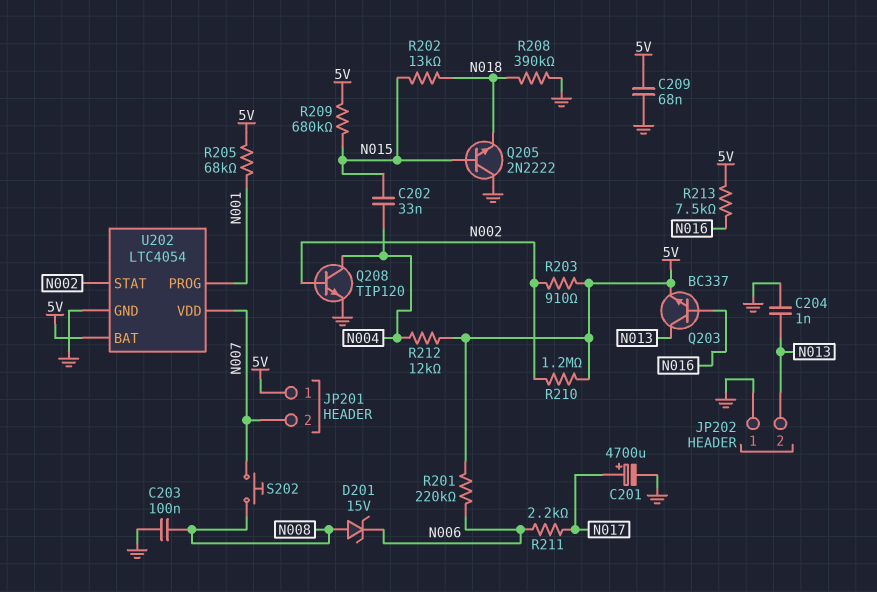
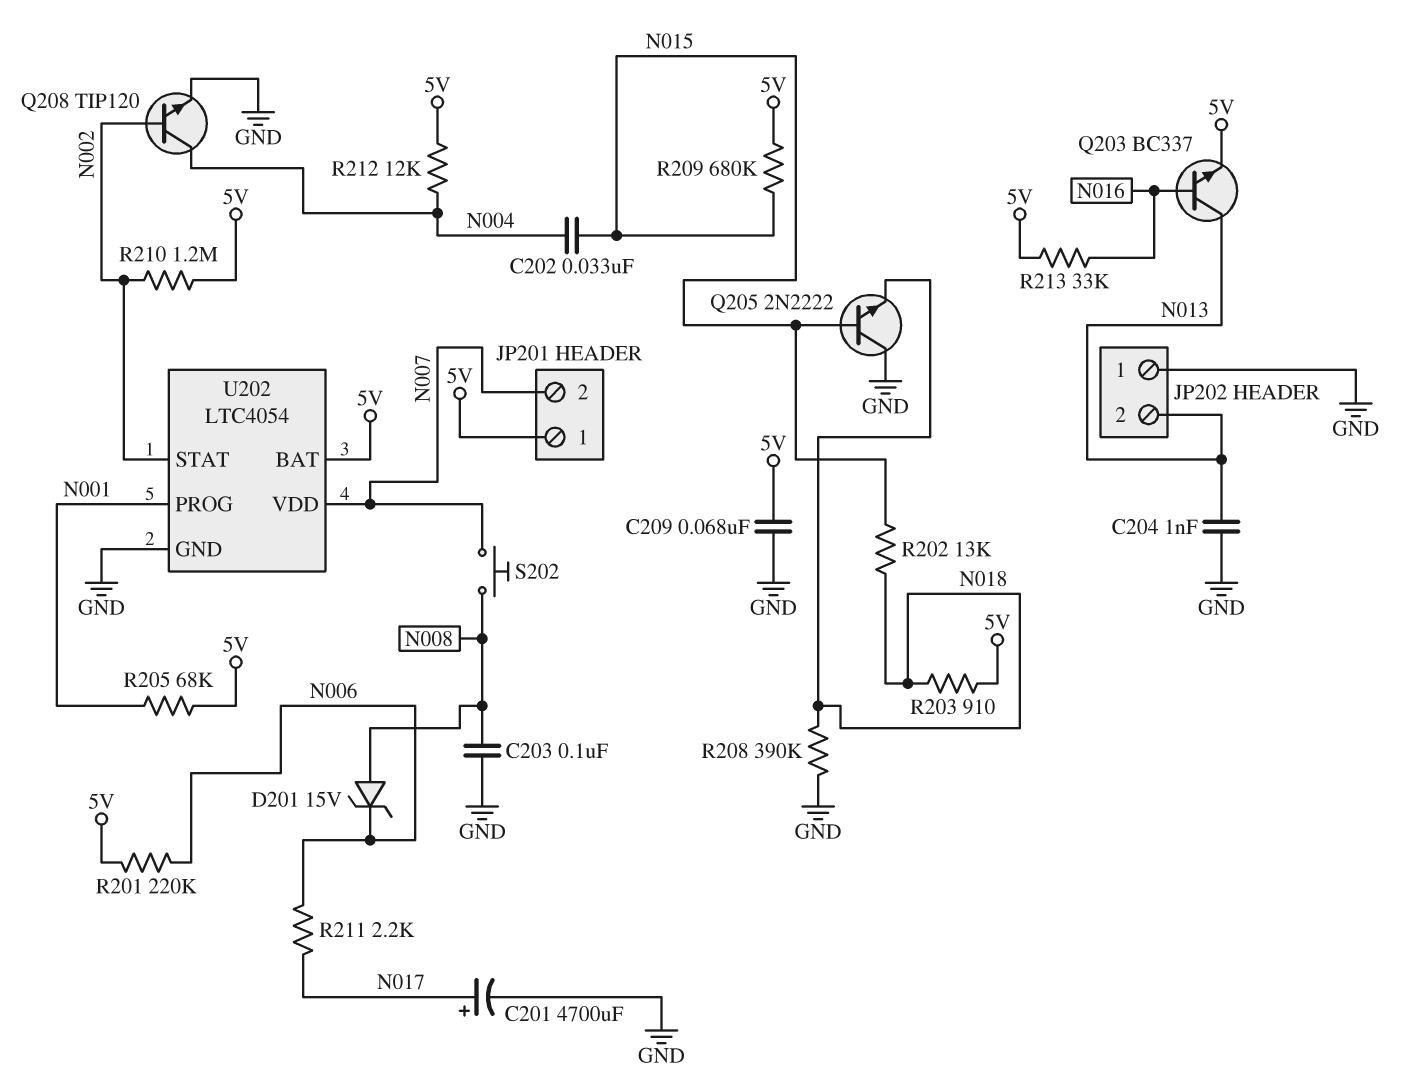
R203: 910 (5V, N002) -> 910 (5V, N018)
R213: 7.5k (5V, N016) -> 33k (5V, N016)

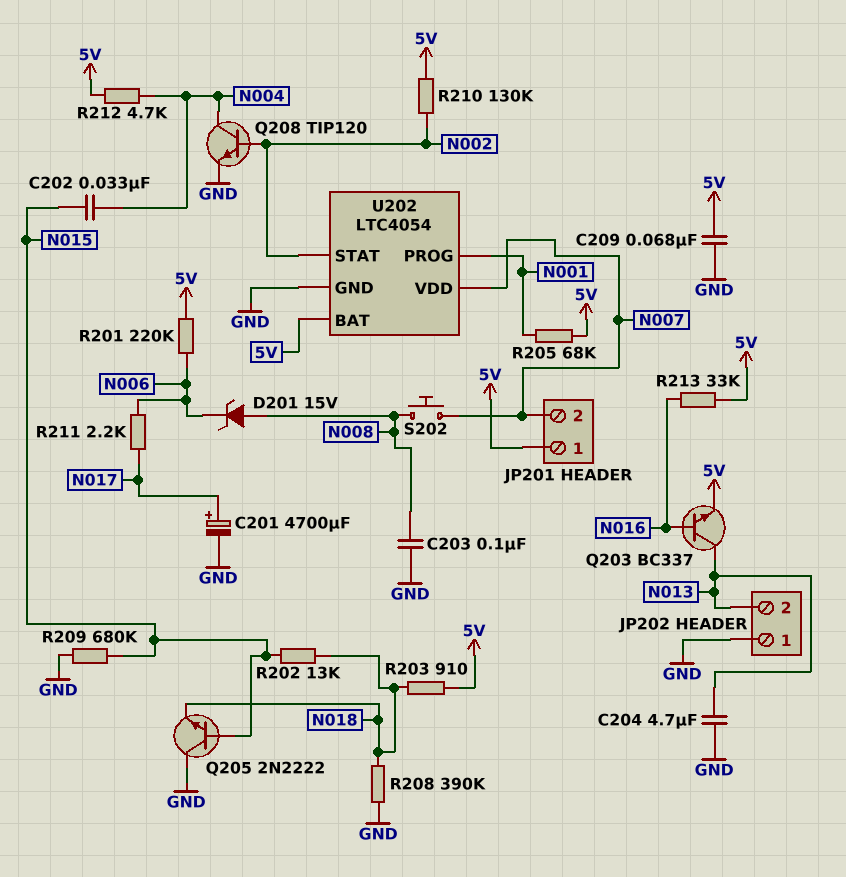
C204: 1nF (GND, N013) -> 4.7uF (GND, N013)
R209: 680k (5V, N015) -> 680k (GND, N015)
R210: 1.2M (5V, N002) -> 130k (5V, N002)
R212: 12k (5V, N004) -> 4.7k (5V, N004)

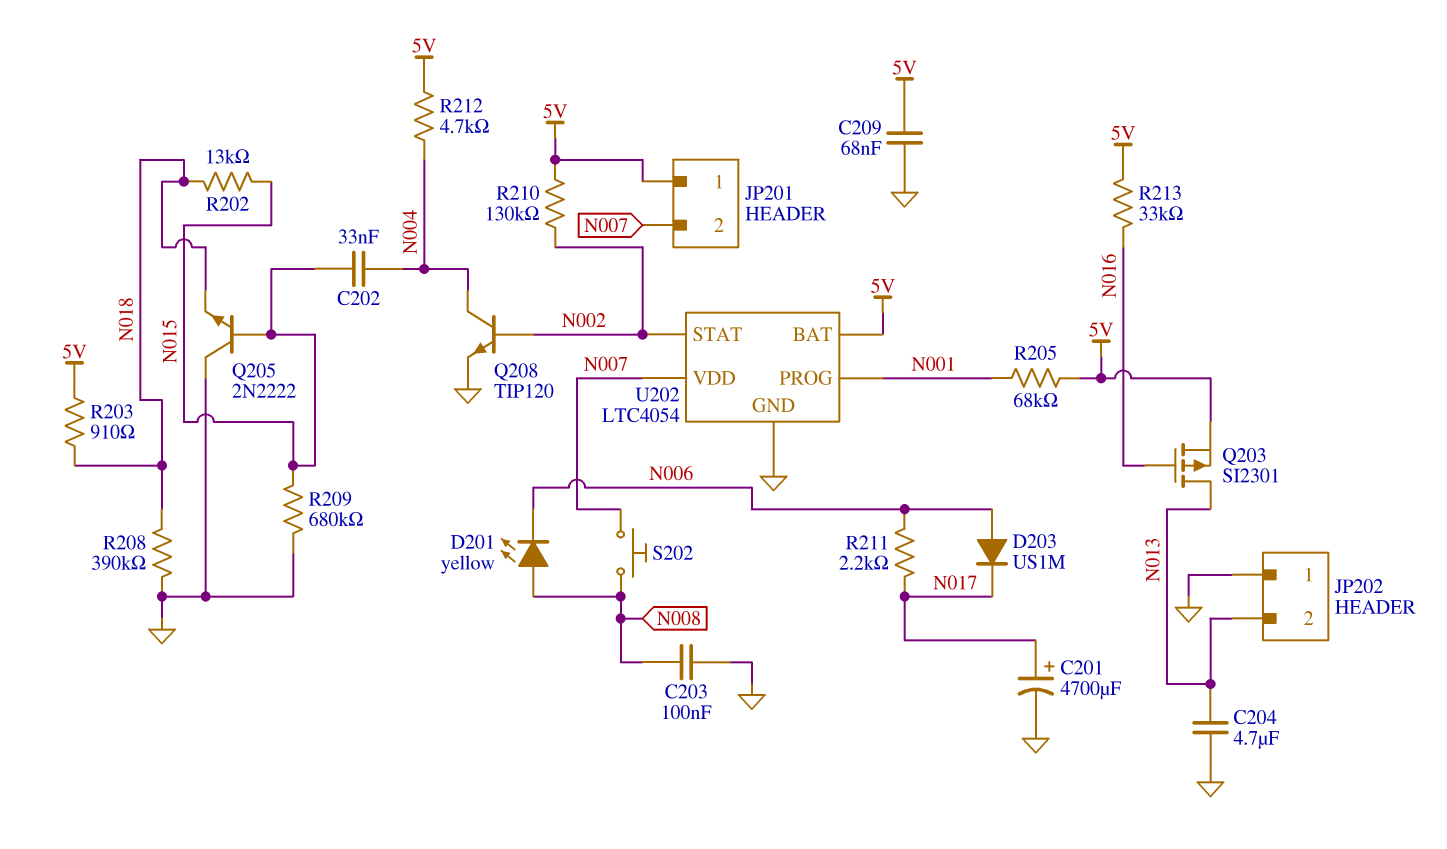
D201: zener 15V (A N008, K N006) -> LED yellow (A N008, K N006)
D203: none -> diode US1M (A N006, K N017)
Q203: NPN BC337 (B N016, C N013, E 5V) -> PMOS SI2301 (G N016, D N013, S 5V)
R201: 220k (5V, N006) -> none

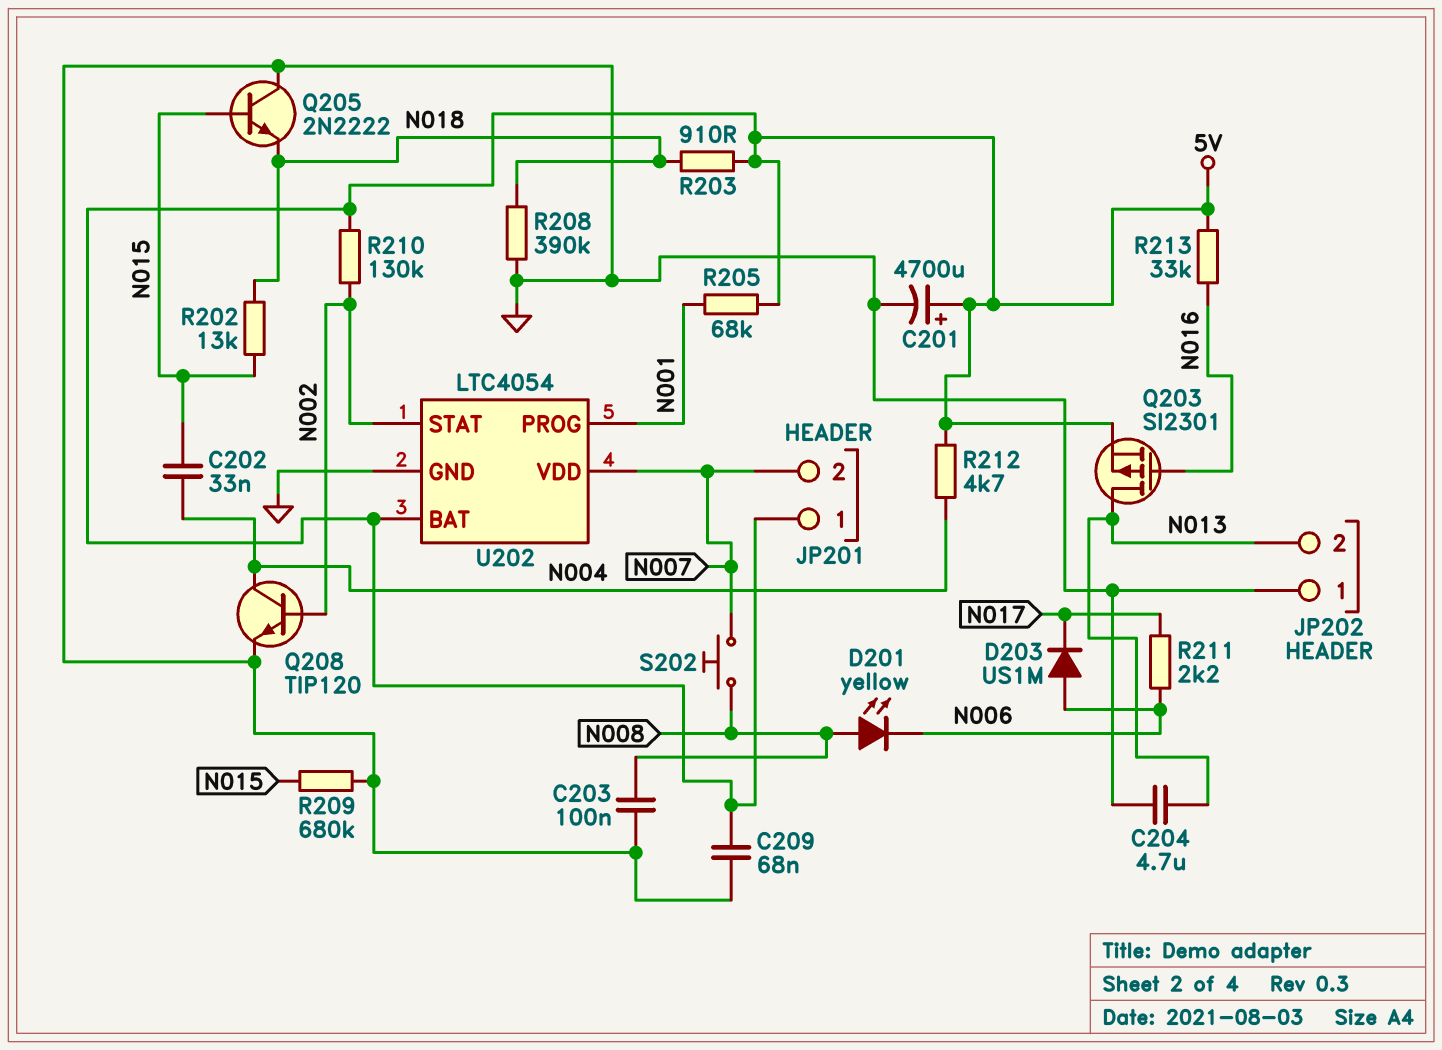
C201: 4700uF (plus N017, minus GND) -> 4700uF (plus 5V, minus GND)

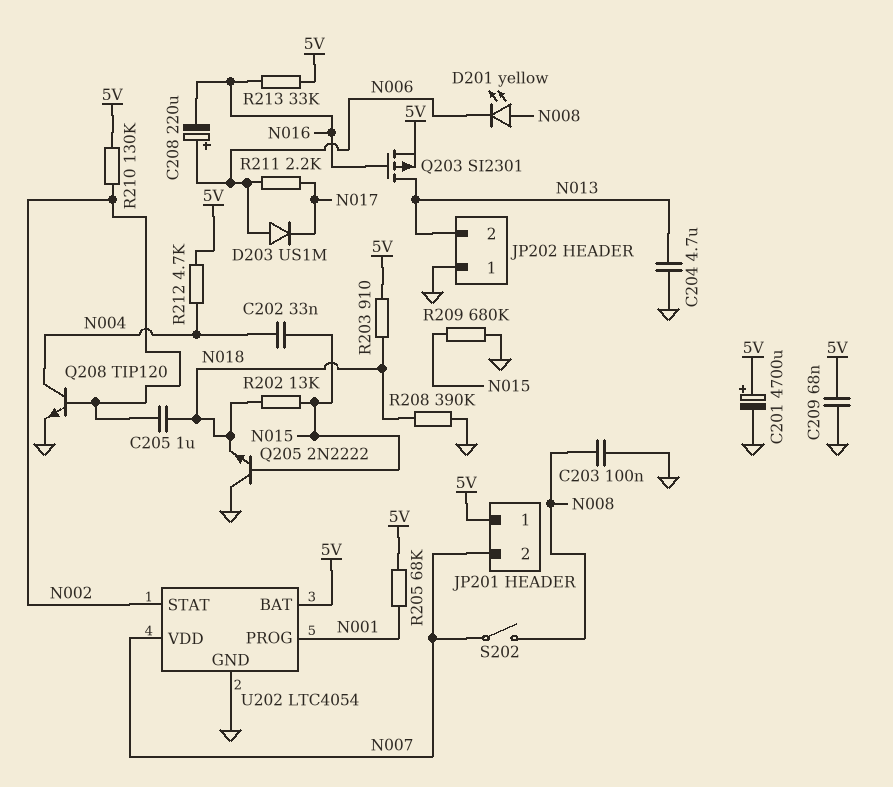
C205: none -> 1uF (N002, N018)
C208: none -> 220uF (plus N006, minus N016)
S202: button (N007, N008) -> switch (N007, N008)

